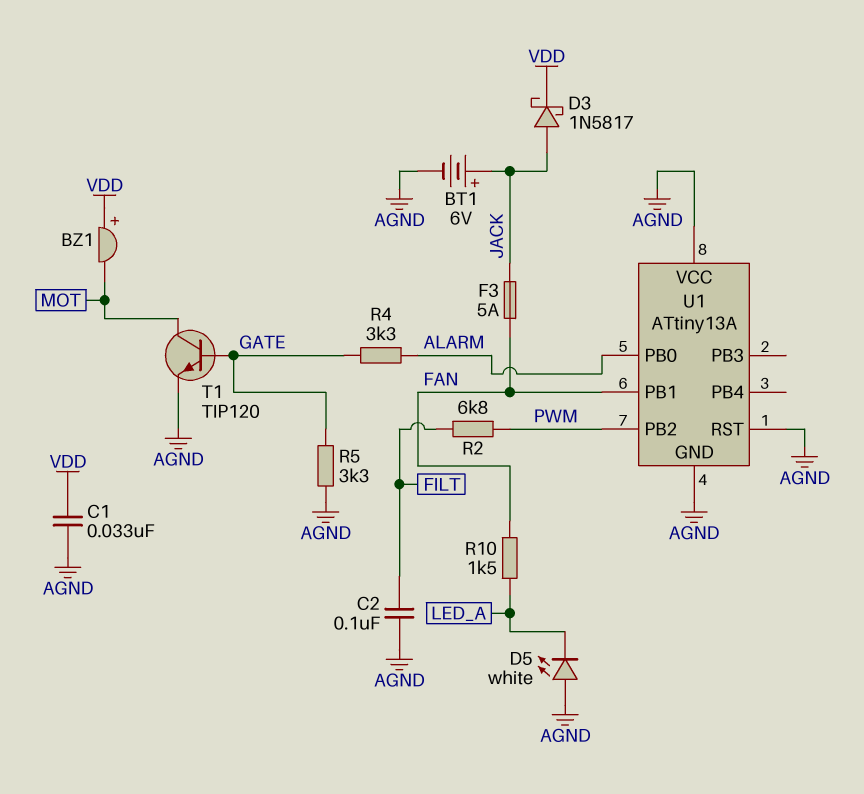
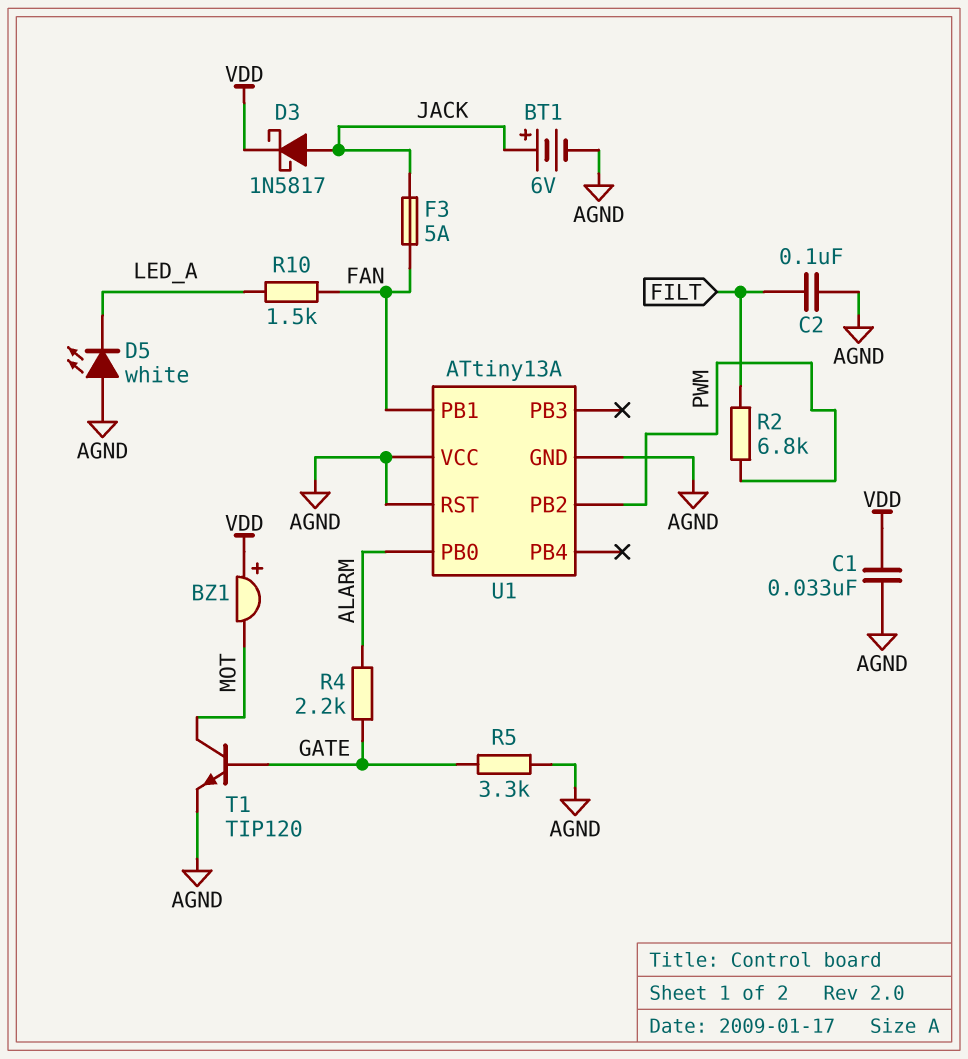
R4: 3.3k (ALARM, GATE) -> 2.2k (ALARM, GATE)

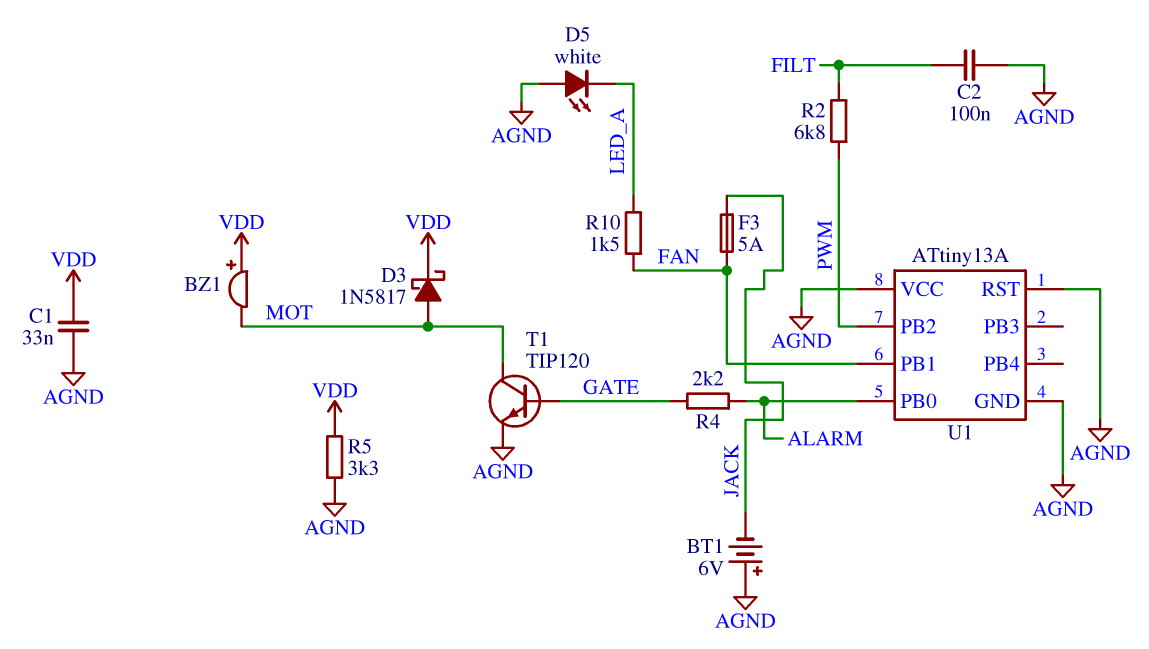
BT1: 6V (plus JACK, minus AGND) -> 6V (plus AGND, minus JACK)
D3: schottky 1N5817 (A JACK, K VDD) -> schottky 1N5817 (A MOT, K VDD)
R5: 3.3k (AGND, GATE) -> 3.3k (AGND, VDD)

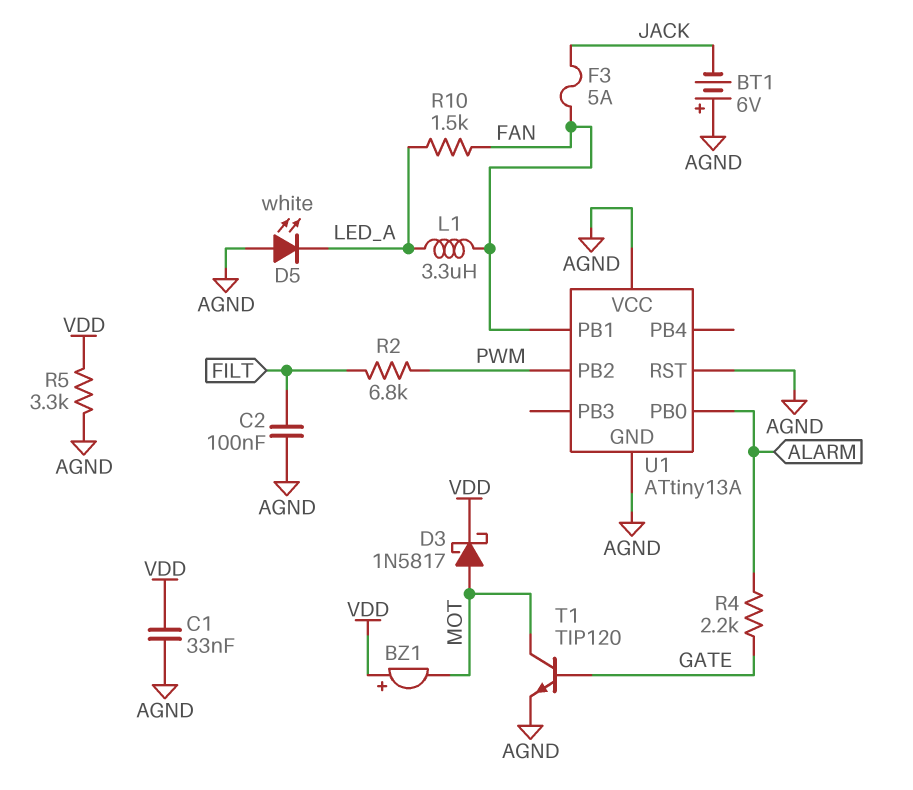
L1: none -> 3.3uH (FAN, LED_A)

